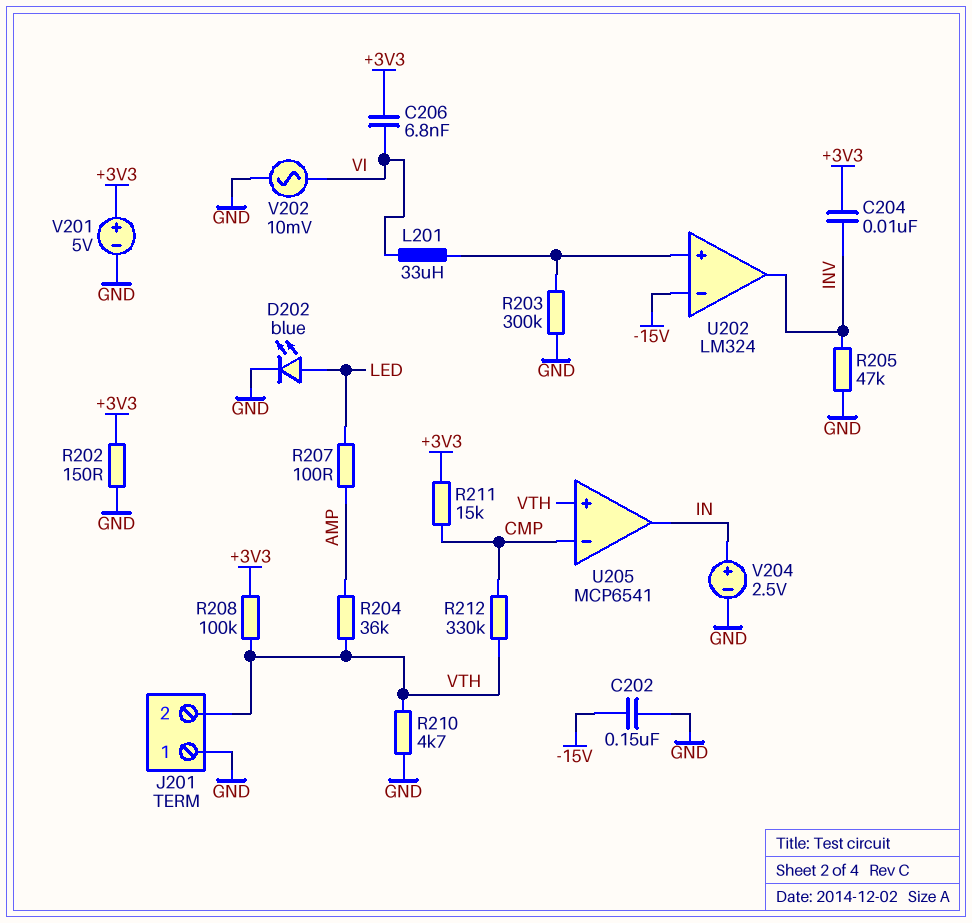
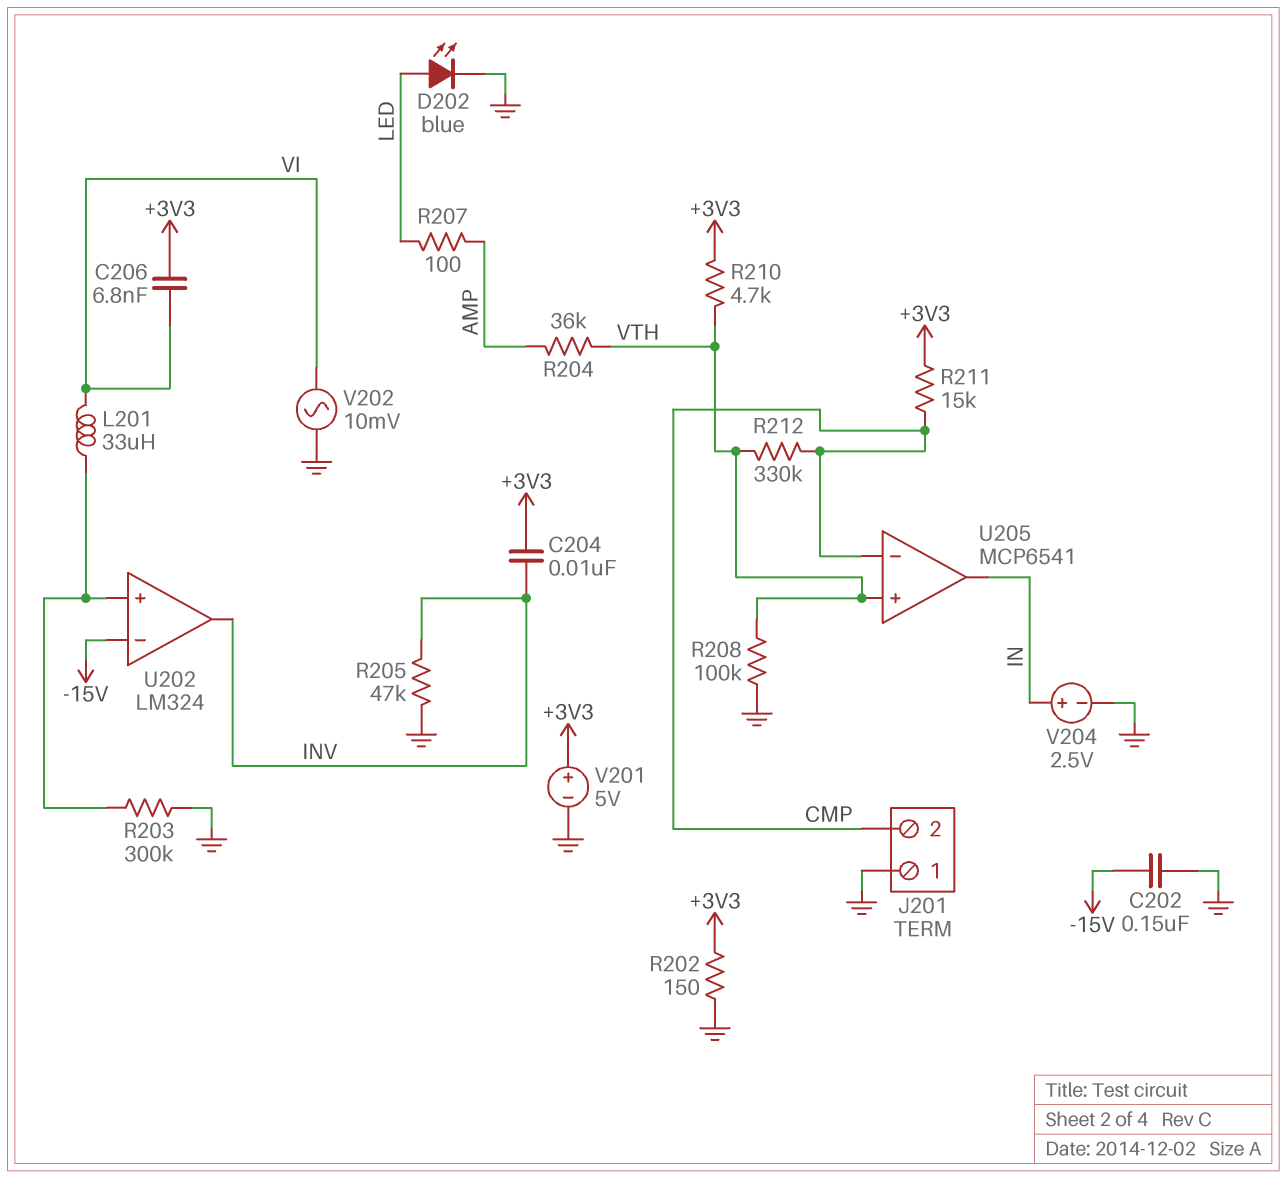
J201 pin 2: VTH -> CMP
R208: 100k (+3V3, VTH) -> 100k (GND, VTH)
R210: 4.7k (GND, VTH) -> 4.7k (+3V3, VTH)

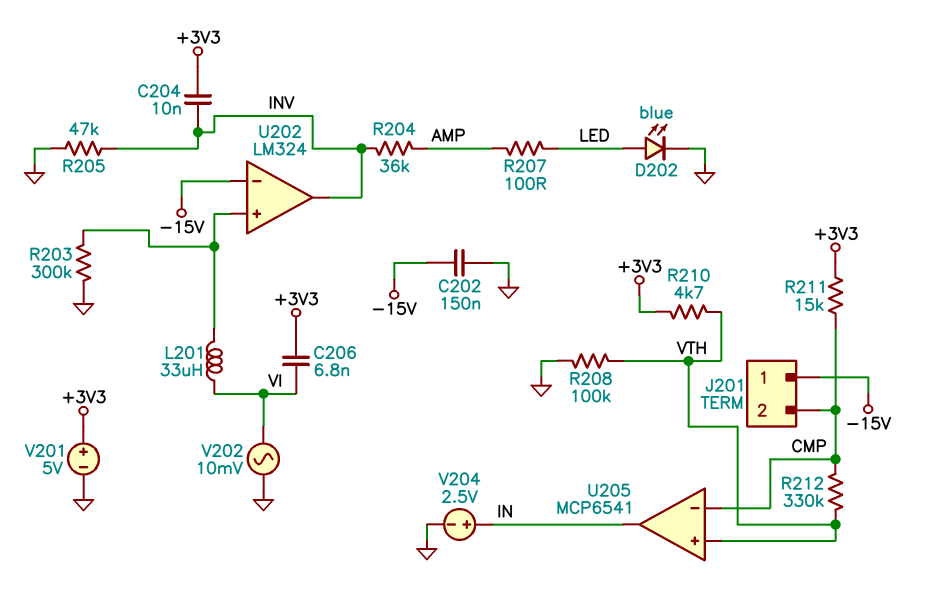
J201 pin 1: GND -> -15V
R202: 150 (+3V3, GND) -> none
R204: 36k (AMP, VTH) -> 36k (AMP, INV)

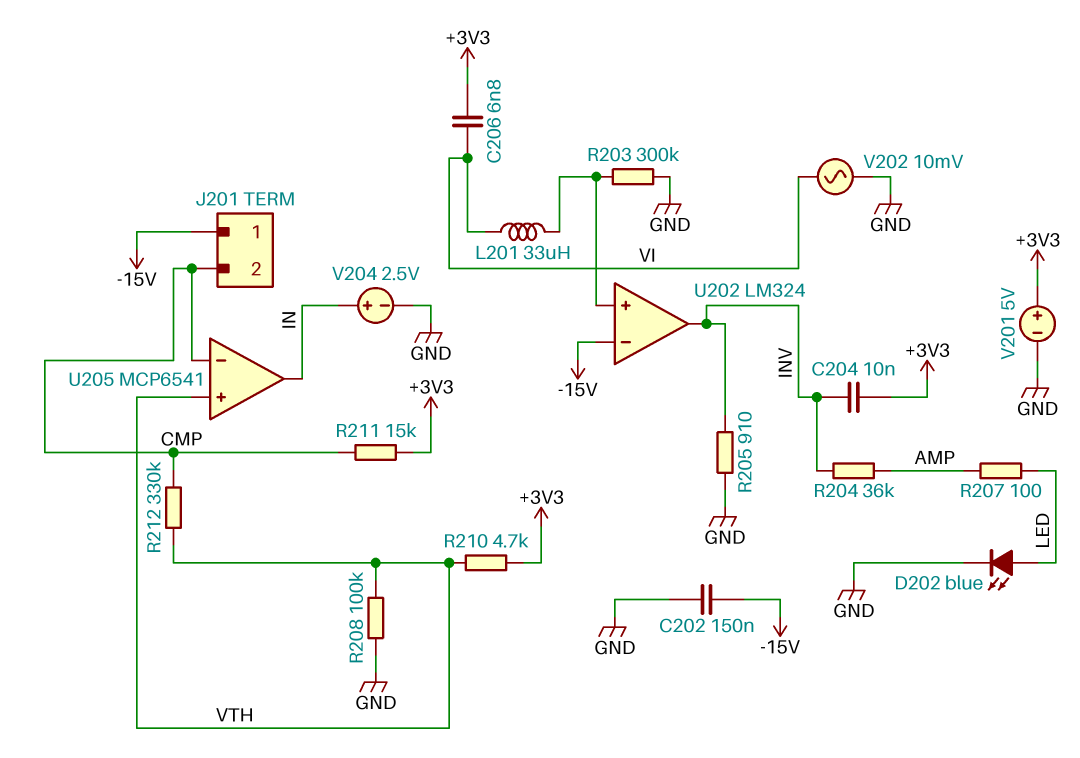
R205: 47k (GND, INV) -> 910 (GND, INV)

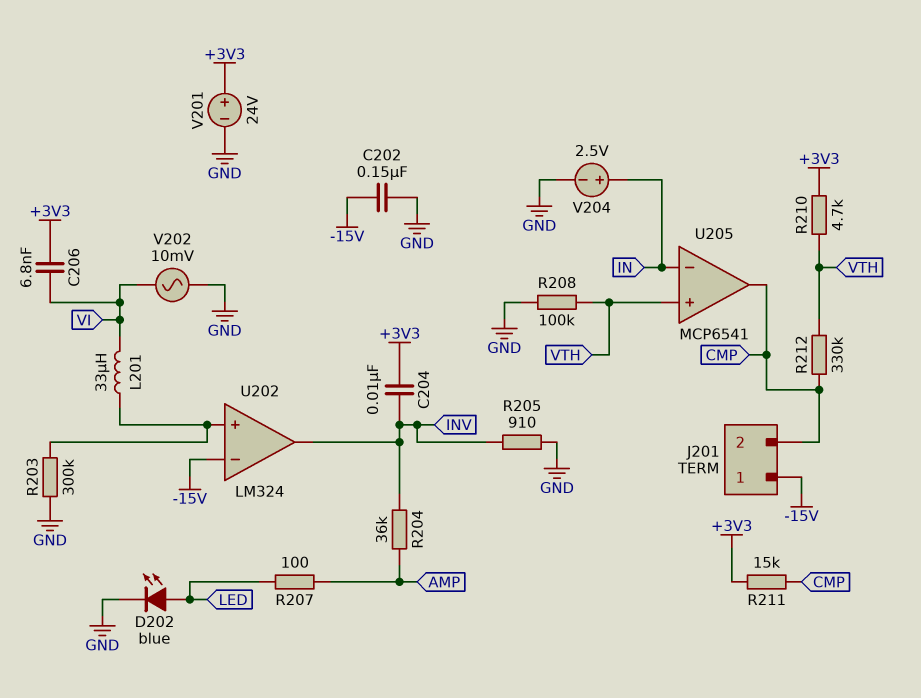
U205 pin in-: CMP -> IN
U205 pin out: IN -> CMP
V201: 5V (plus +3V3, minus GND) -> 24V (plus +3V3, minus GND)

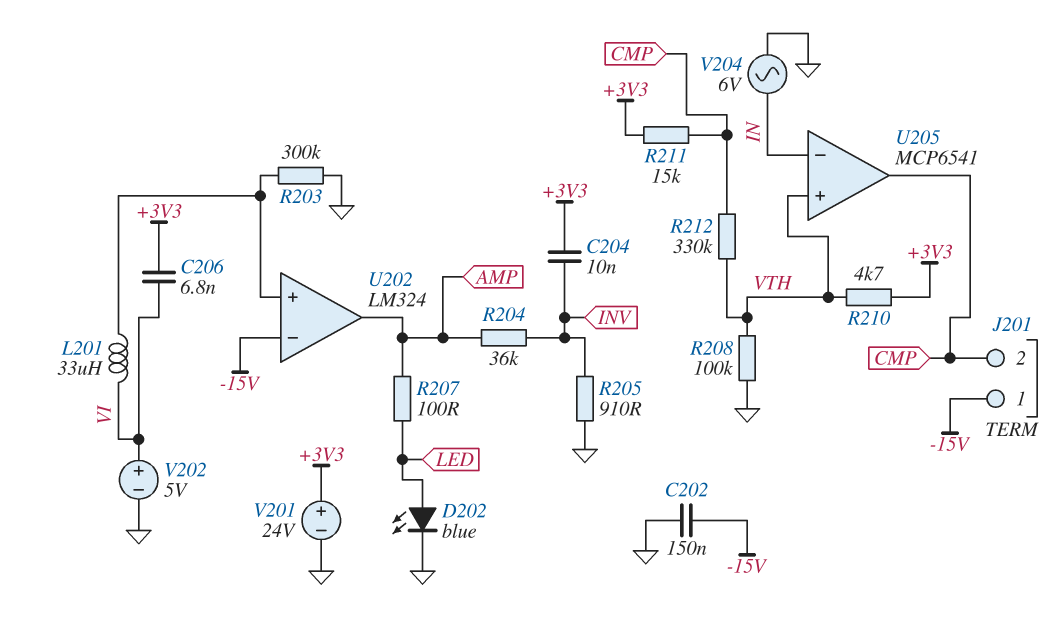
U202 pin out: INV -> AMP
V202: AC 10mV (GND, VI) -> 5V (plus VI, minus GND)
V204: 2.5V (plus IN, minus GND) -> AC 6V (GND, IN)

